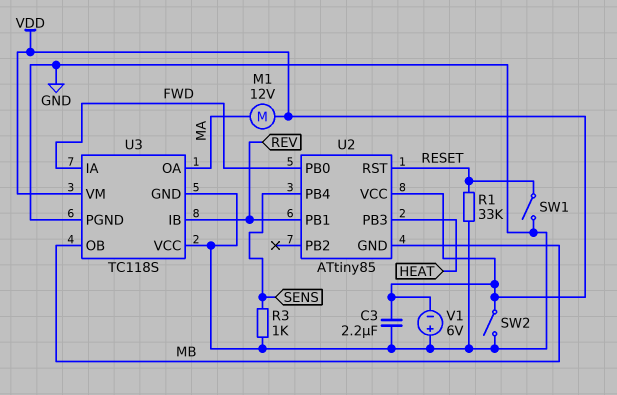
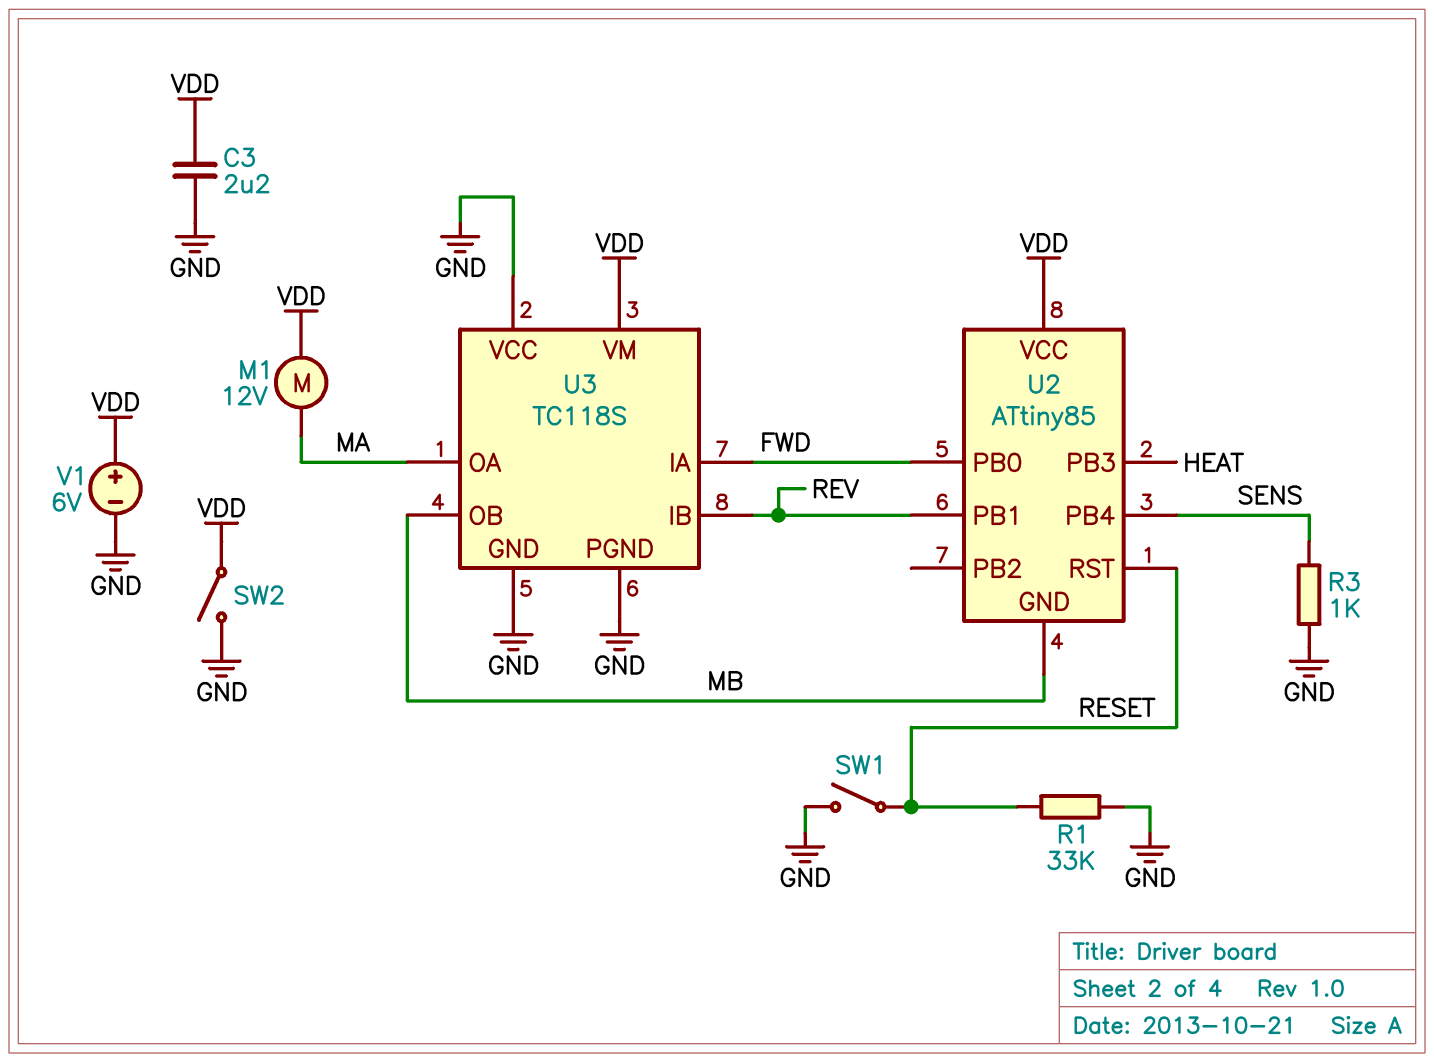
V1: 6V (plus GND, minus VDD) -> 6V (plus VDD, minus GND)

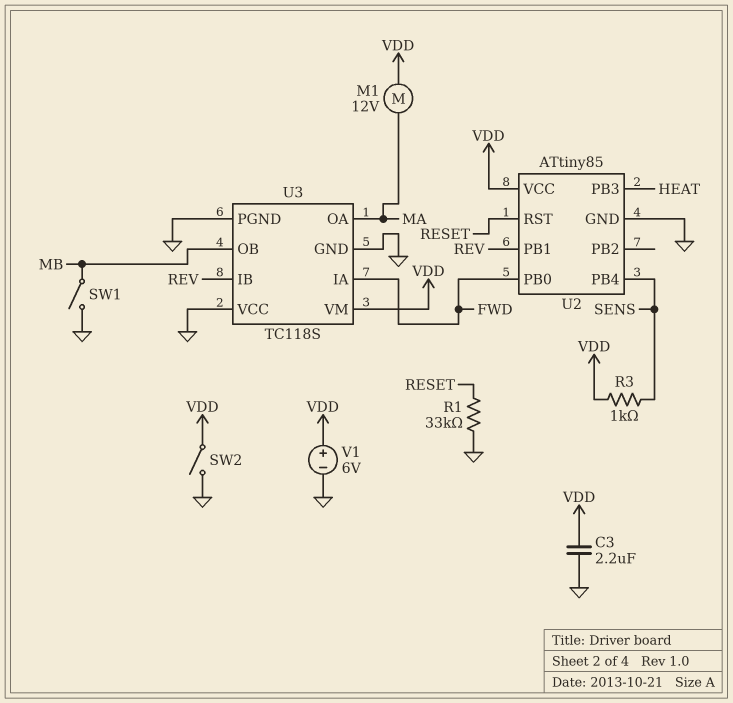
R3: 1k (GND, SENS) -> 1k (SENS, VDD)
SW1: switch (GND, RESET) -> switch (GND, MB)
U2 pin GND: MB -> GND

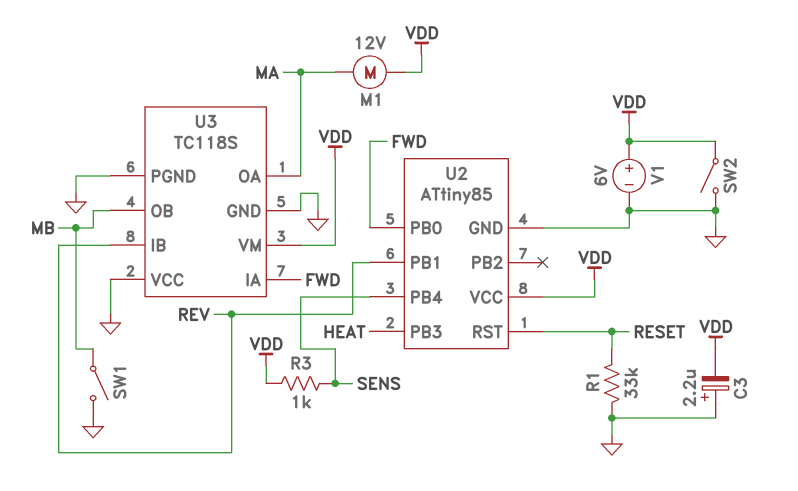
C3: 2.2uF (GND, VDD) -> 2.2uF (plus GND, minus VDD)

